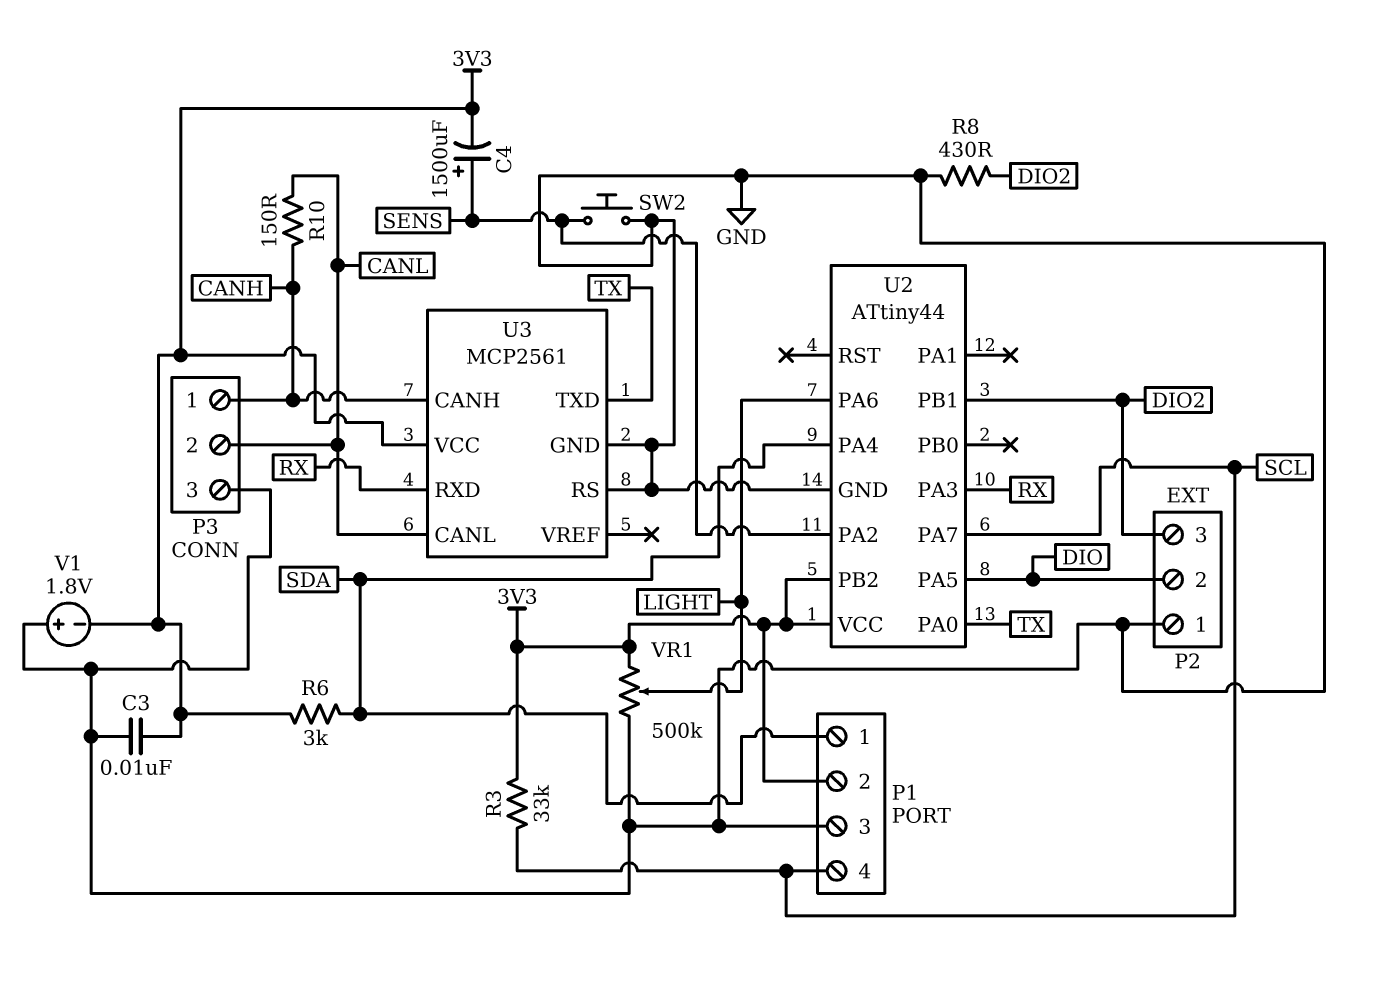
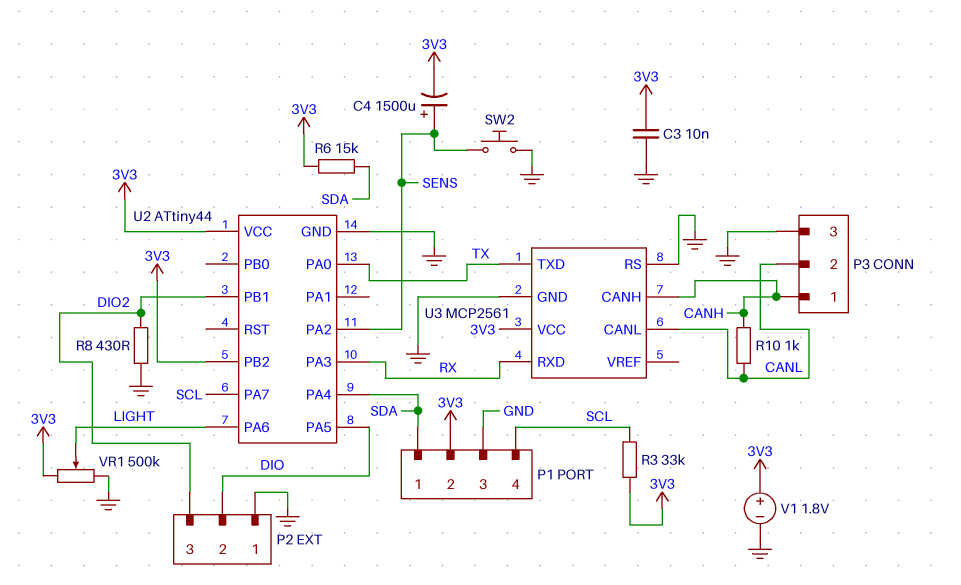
R6: 3k (3V3, SDA) -> 15k (3V3, SDA)
R10: 150 (CANH, CANL) -> 1k (CANH, CANL)
V1: 1.8V (plus GND, minus 3V3) -> 1.8V (plus 3V3, minus GND)

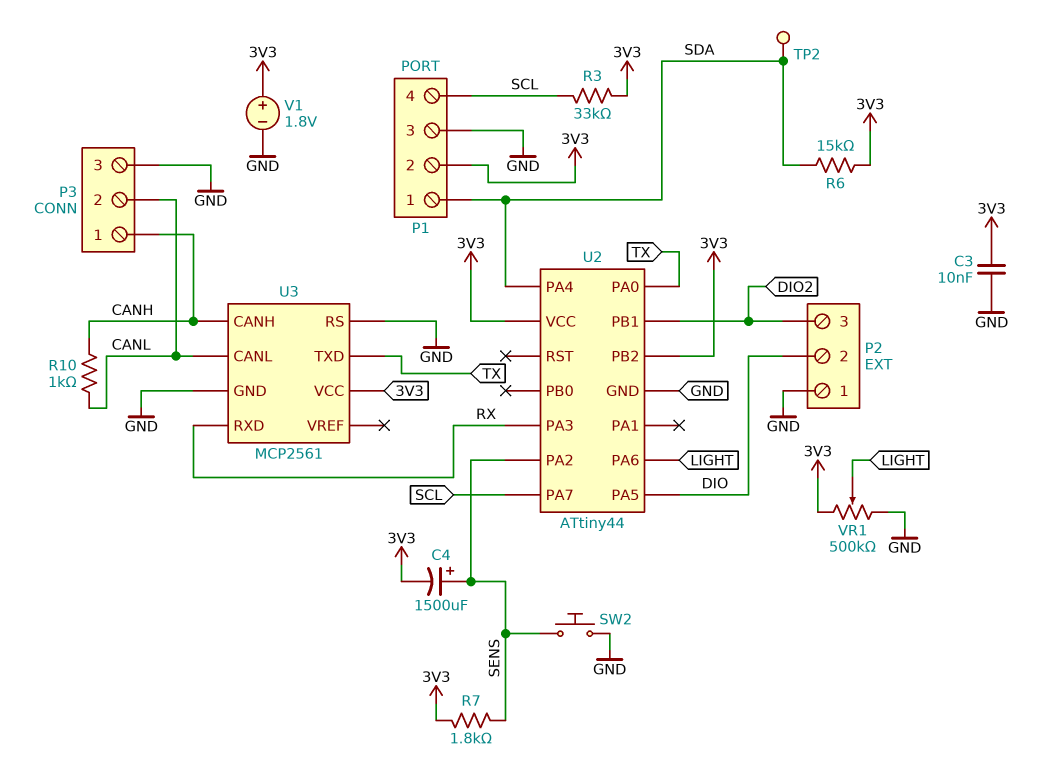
R7: none -> 1.8k (3V3, SENS)
R8: 430 (DIO2, GND) -> none
TP2: none -> test point (SDA)

